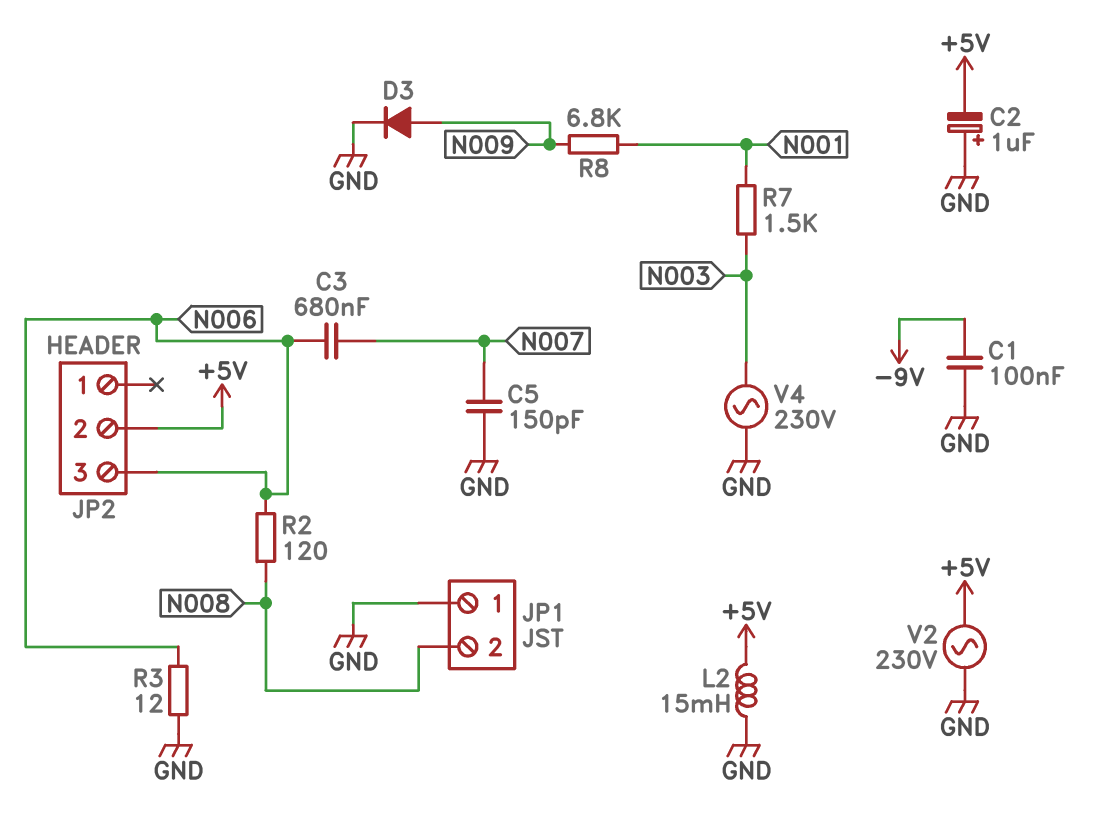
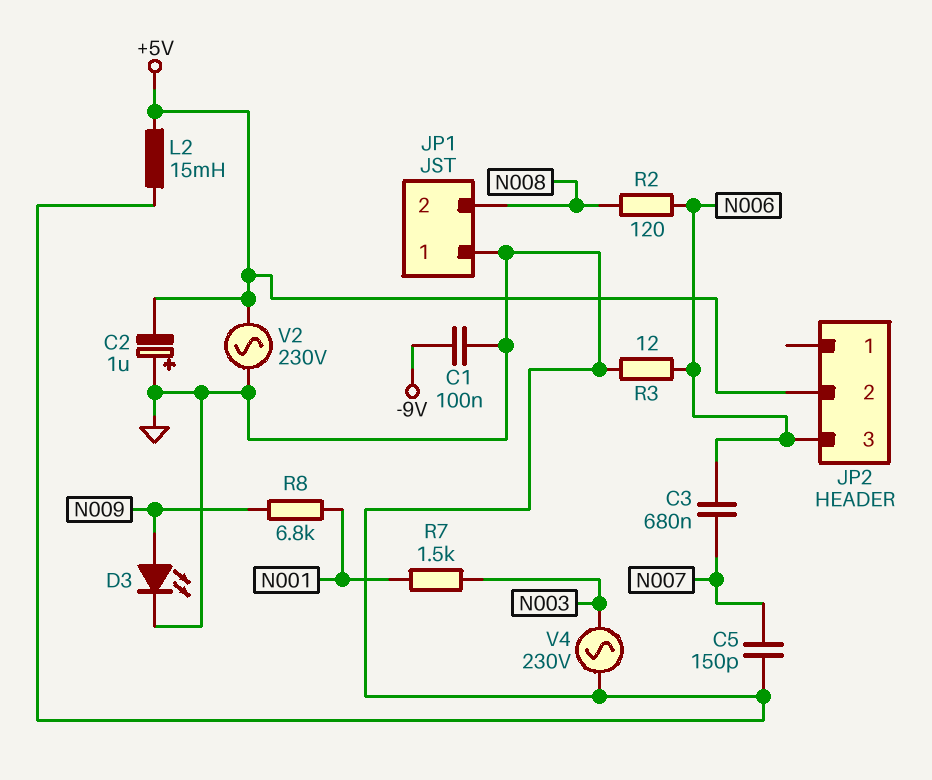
D3: diode (A N009, K GND) -> LED (A N009, K GND)

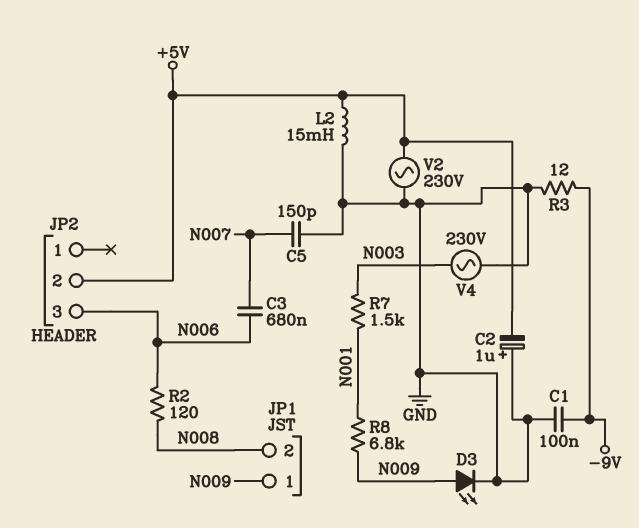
JP1 pin 1: GND -> N009
R3: 12 (GND, N006) -> 12 (-9V, GND)

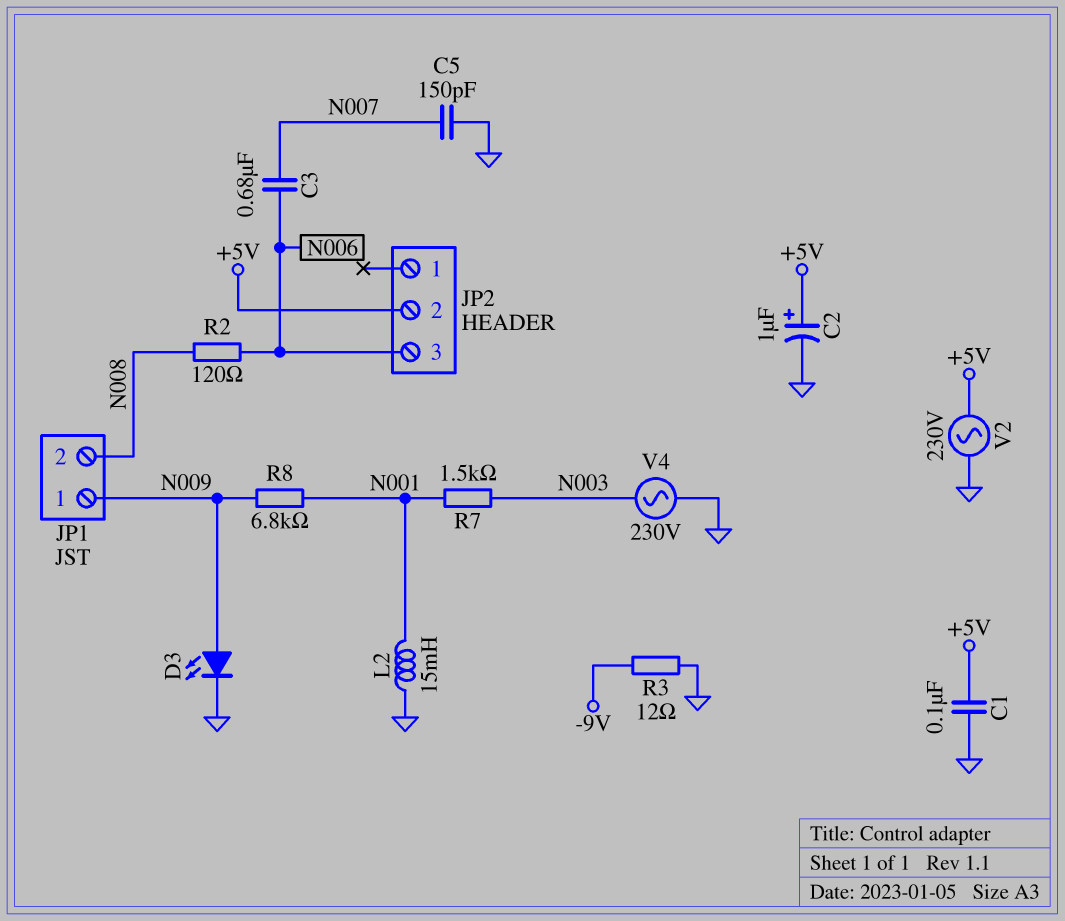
C1: 100nF (-9V, GND) -> 100nF (+5V, GND)
C2: 1uF (plus GND, minus +5V) -> 1uF (plus +5V, minus GND)
L2: 15mH (+5V, GND) -> 15mH (GND, N001)

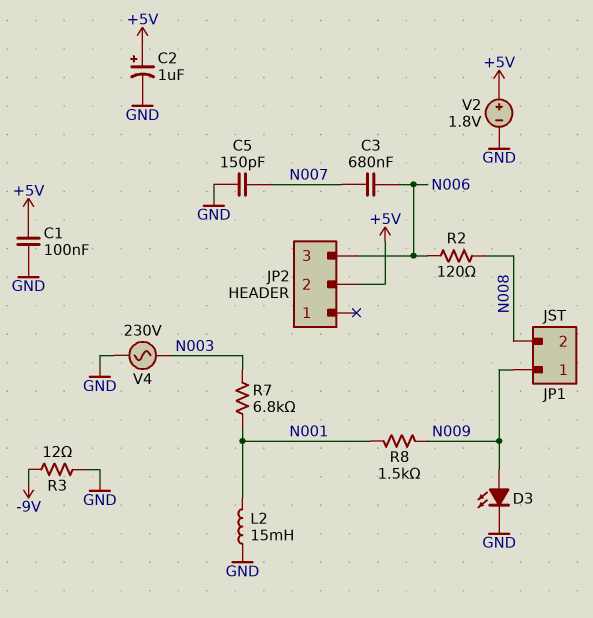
R7: 1.5k (N001, N003) -> 6.8k (N001, N003)
R8: 6.8k (N001, N009) -> 1.5k (N001, N009)
V2: AC 230V (+5V, GND) -> 1.8V (plus +5V, minus GND)

